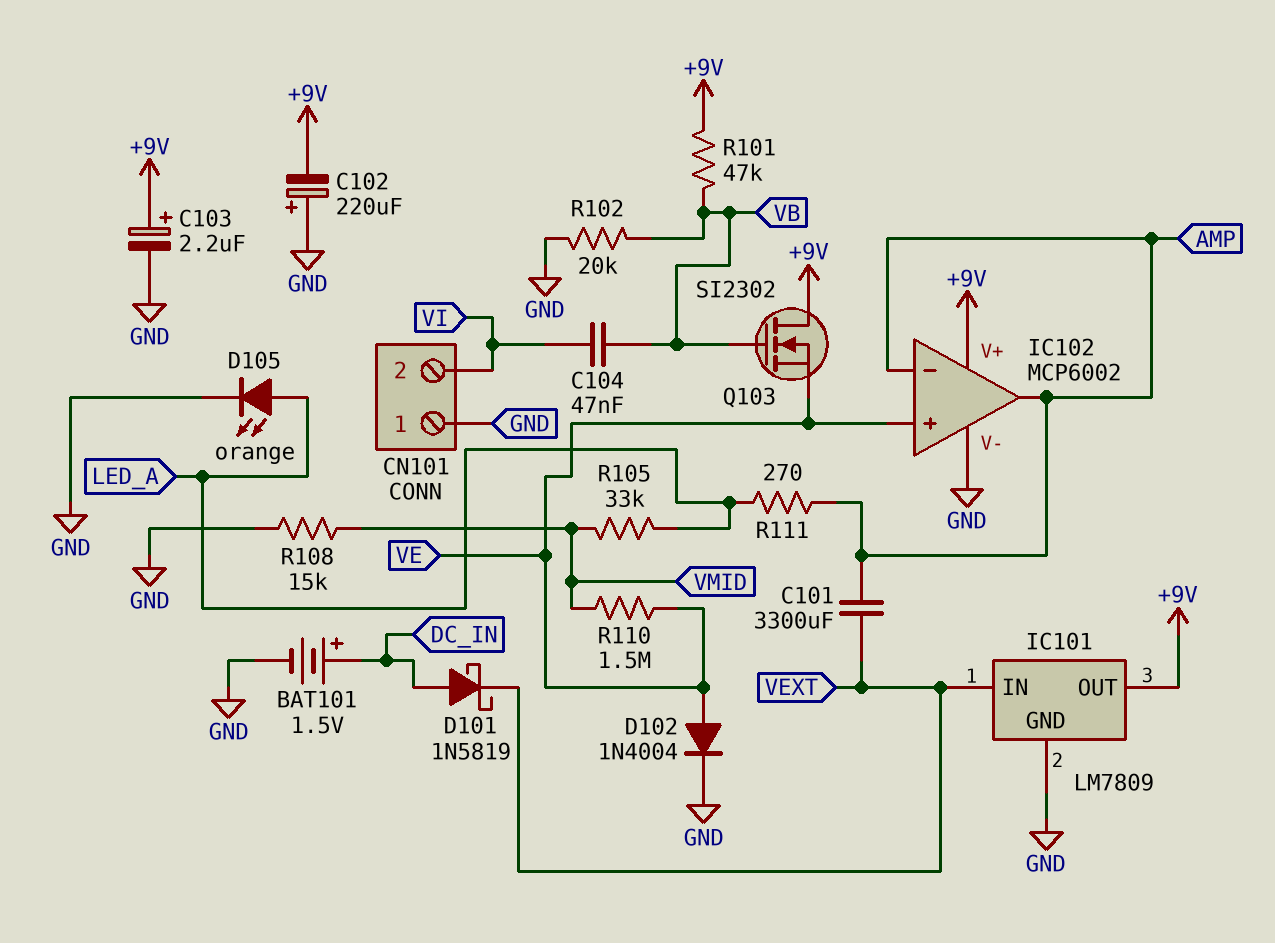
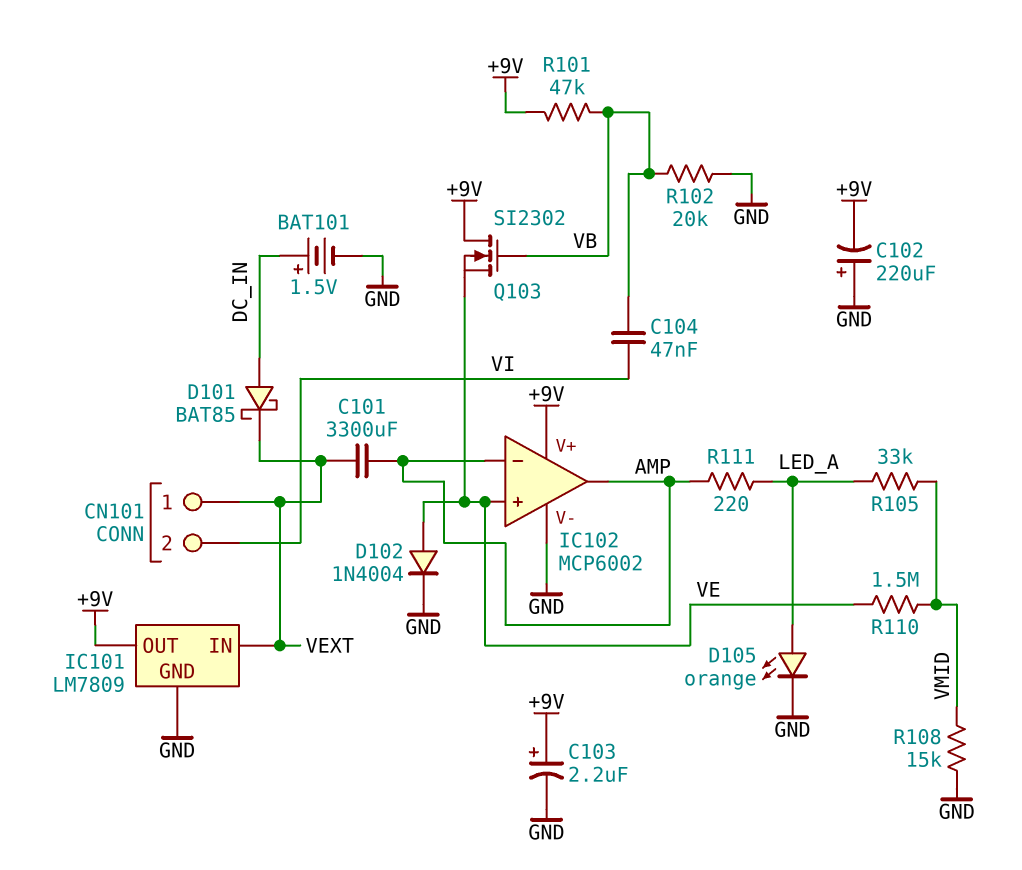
CN101 pin 1: GND -> VEXT
D101: schottky 1N5819 (A DC_IN, K VEXT) -> schottky BAT85 (A DC_IN, K VEXT)
R111: 270 (AMP, LED_A) -> 220 (AMP, LED_A)

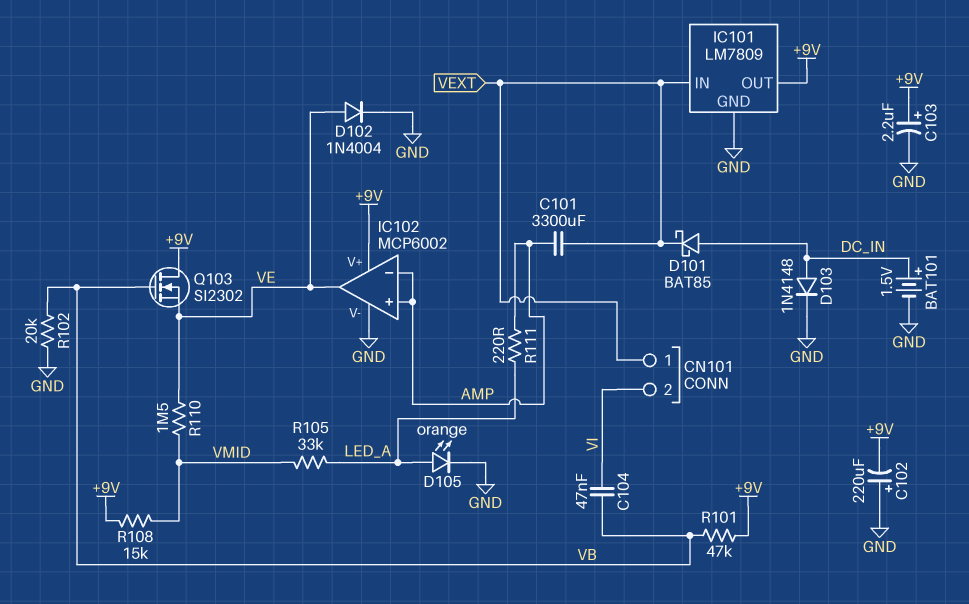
D103: none -> diode 1N4148 (A DC_IN, K GND)
IC102 pin in+: VE -> AMP
IC102 pin out: AMP -> VE
R108: 15k (GND, VMID) -> 15k (+9V, VMID)

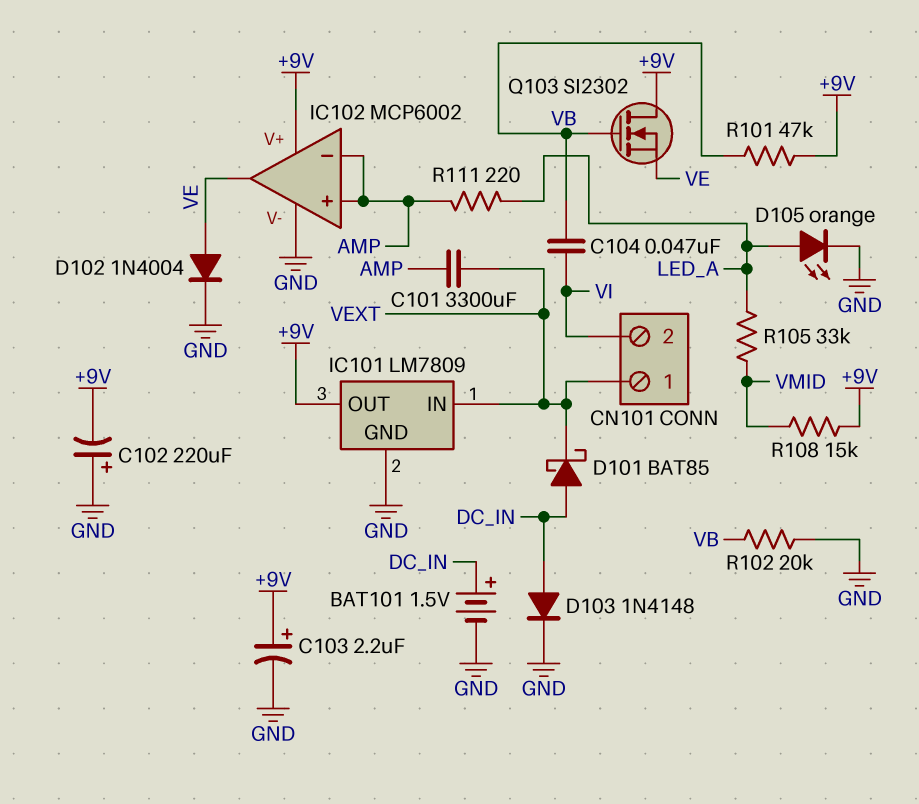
R110: 1.5M (VE, VMID) -> none

